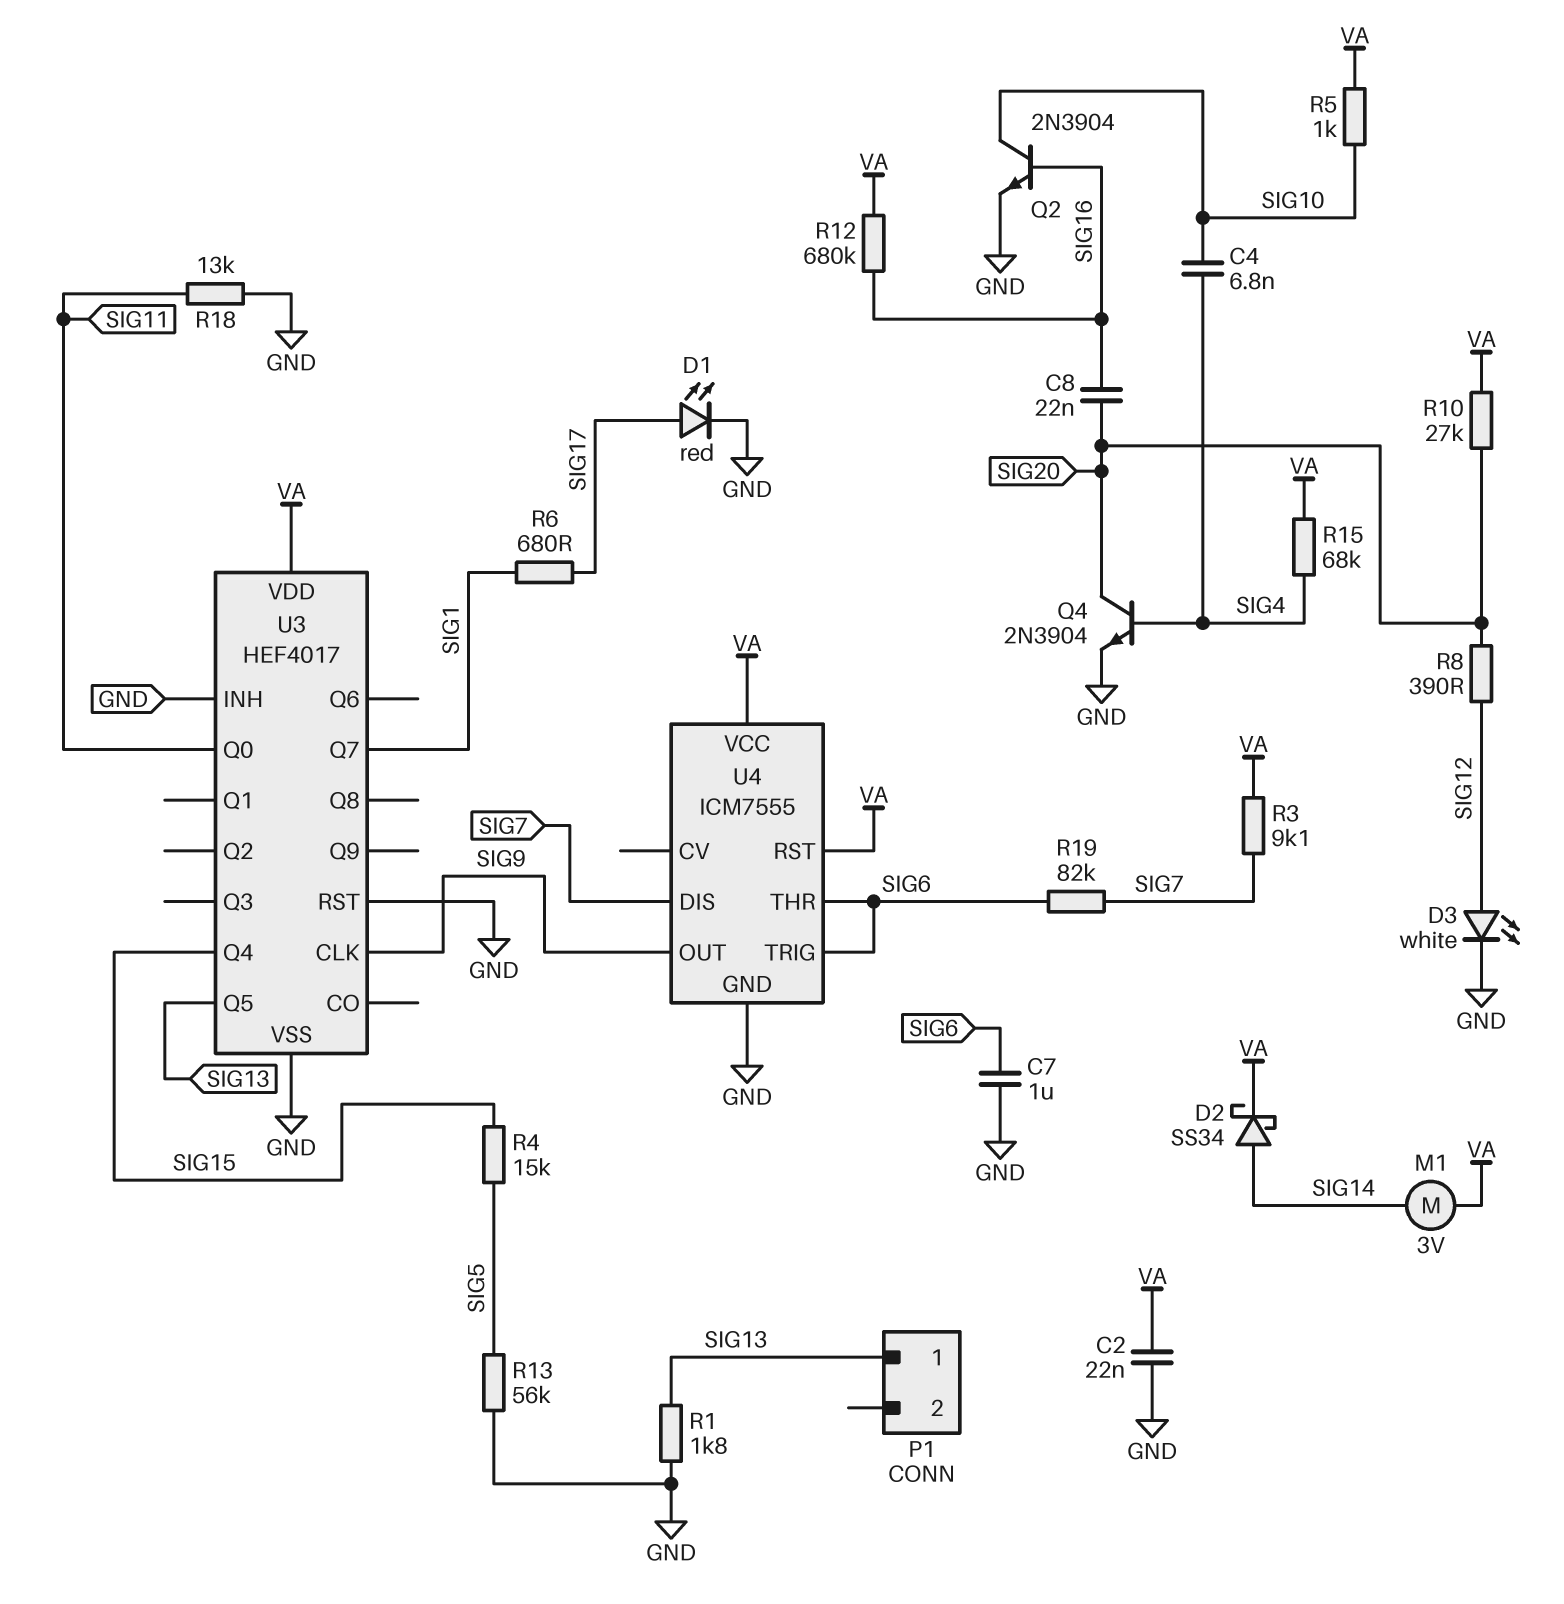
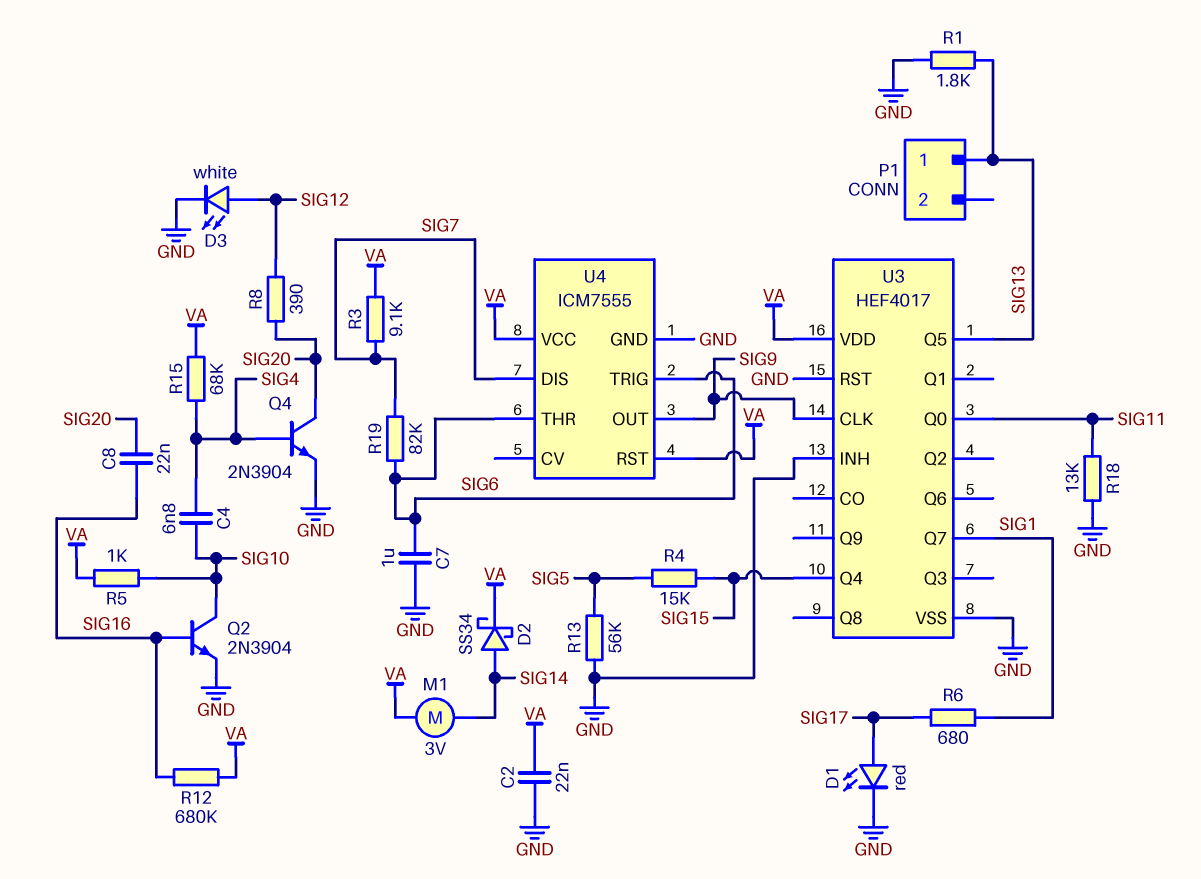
R10: 27k (SIG20, VA) -> none

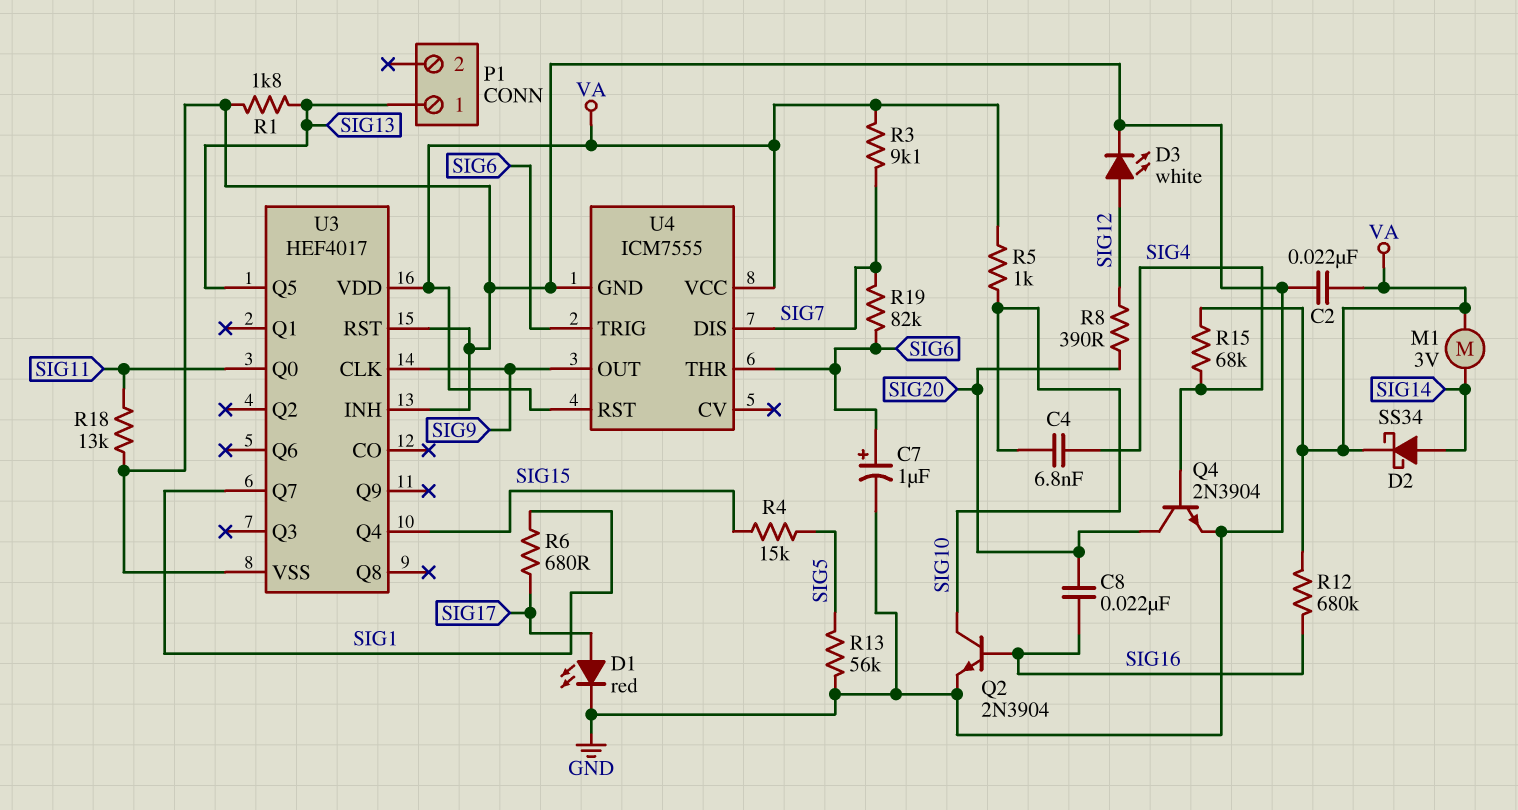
C7: 1uF (GND, SIG6) -> 1uF (plus SIG6, minus GND)

